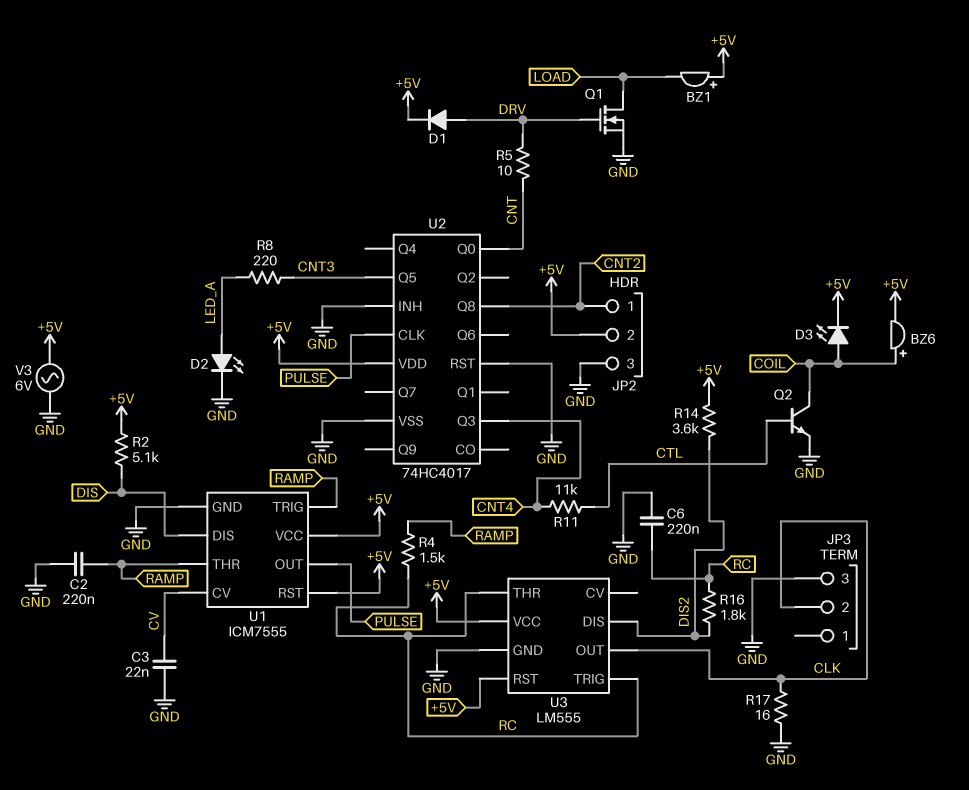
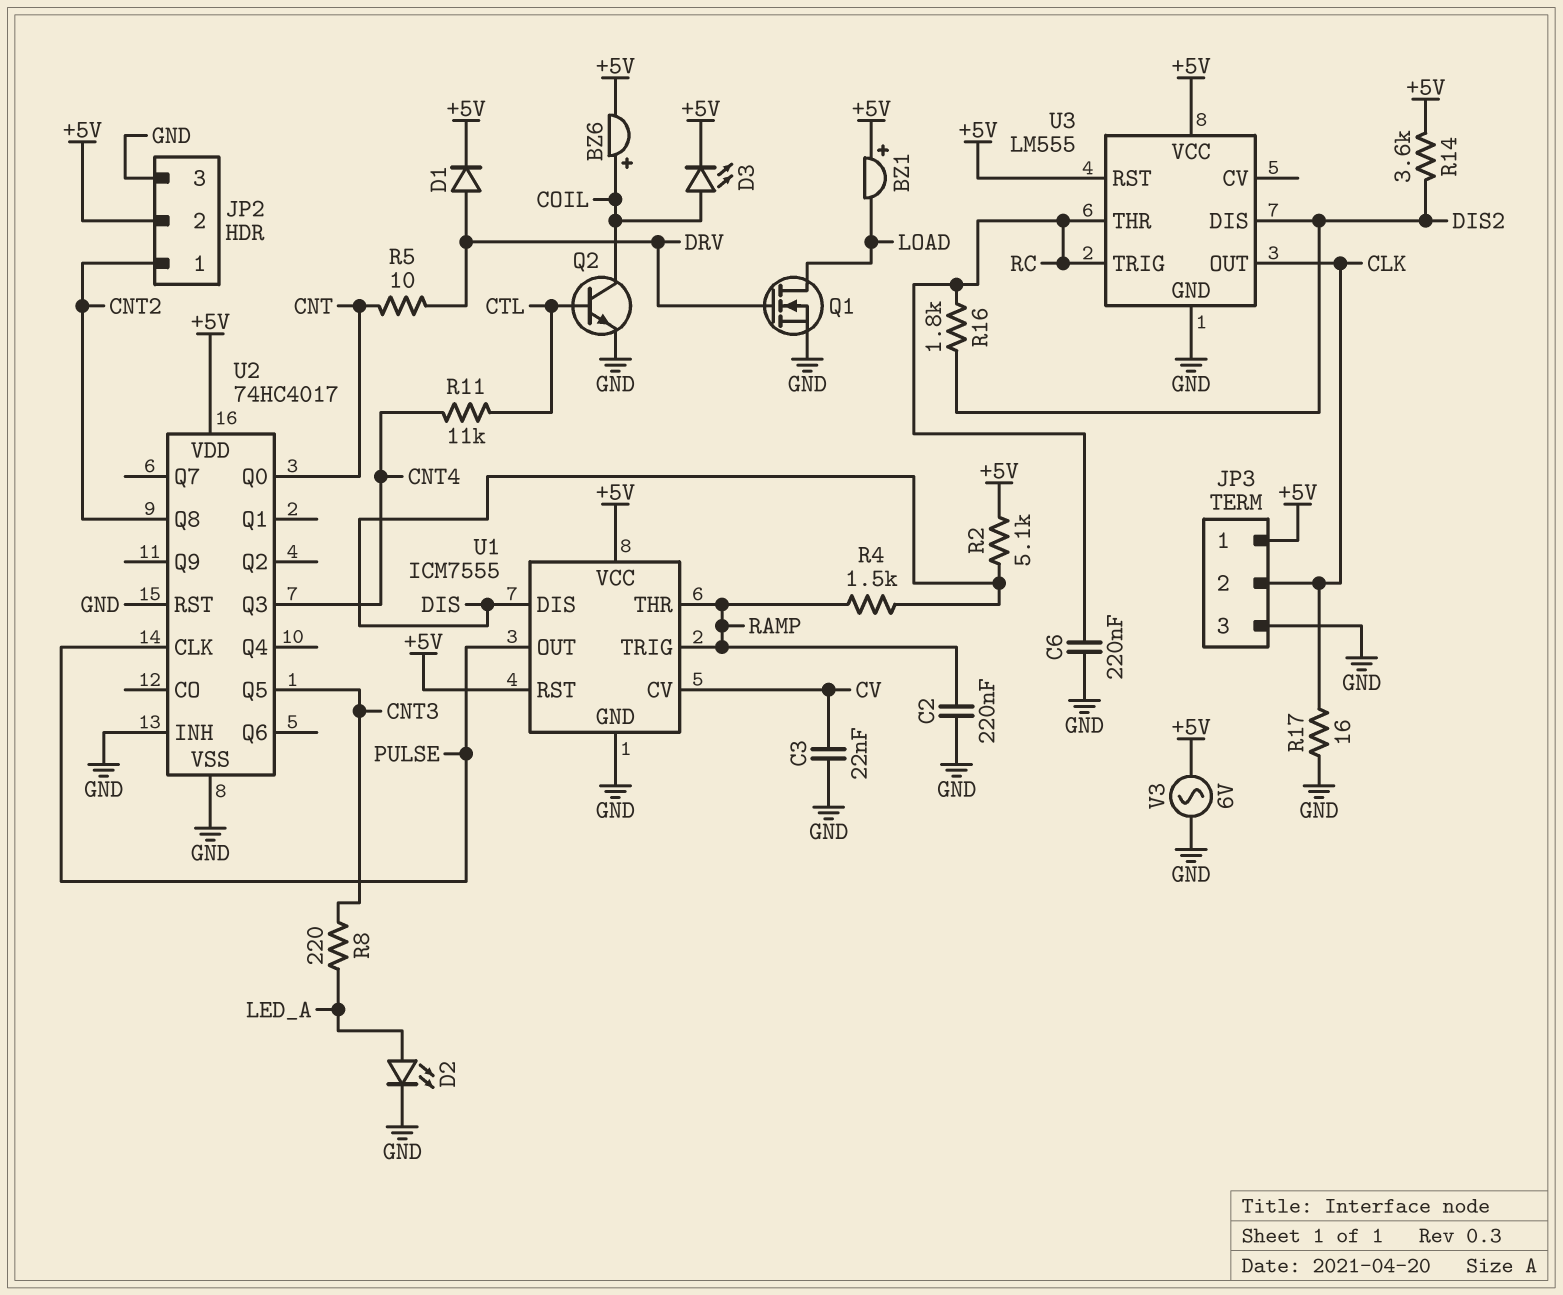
JP3 pin 1: none -> +5V
R4: 1.5k (RAMP, RC) -> 1.5k (DIS, RAMP)

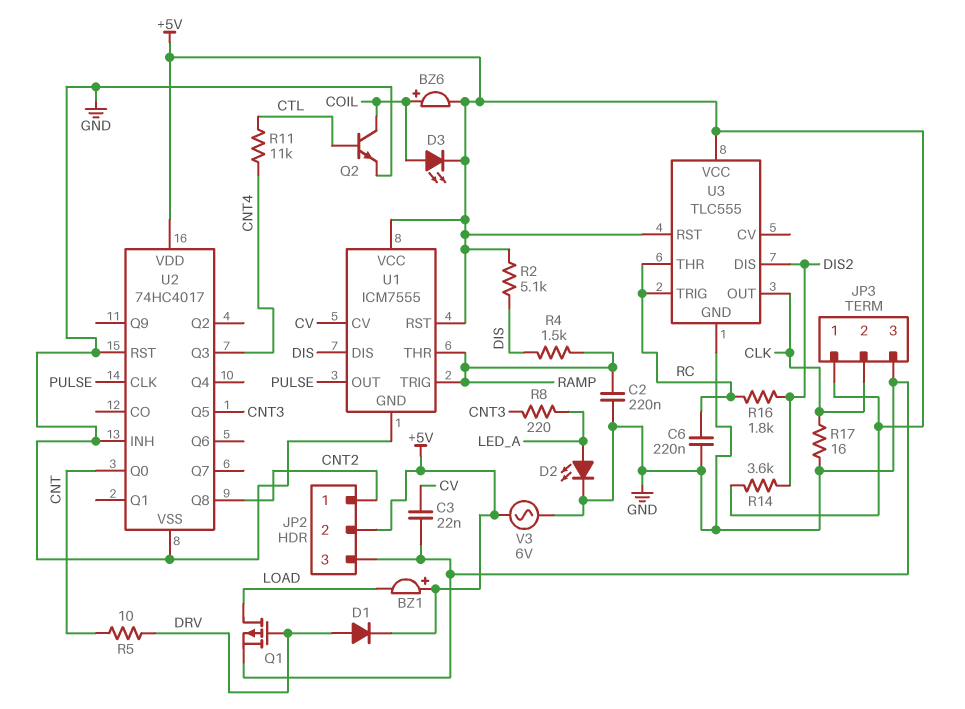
Q1: NMOS (G DRV, D LOAD, S GND) -> PMOS (G DRV, D LOAD, S GND)
U3: LM555 -> TLC555

